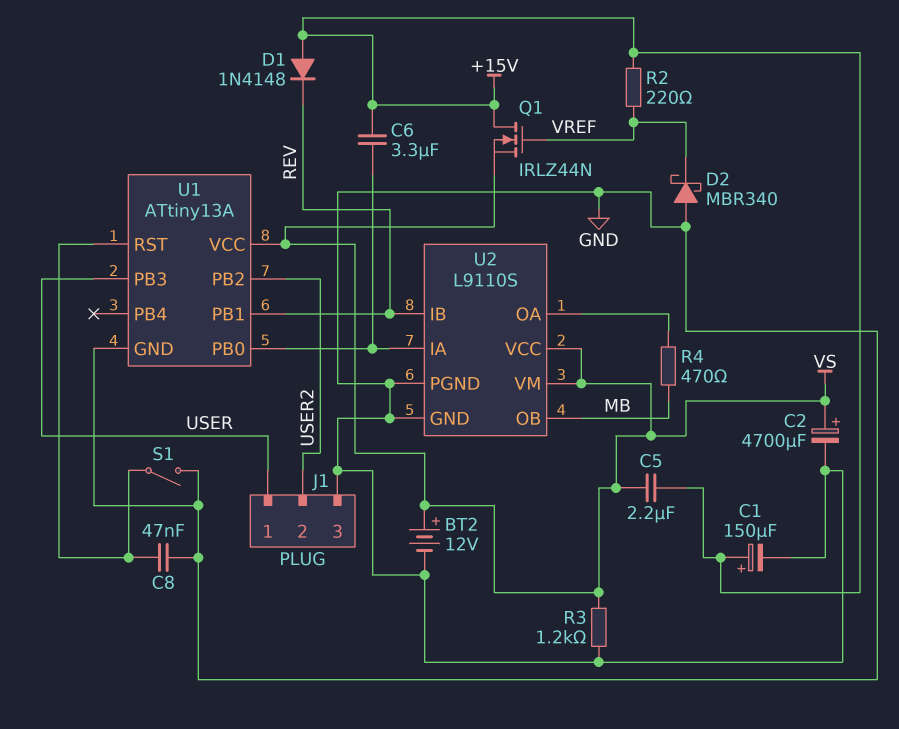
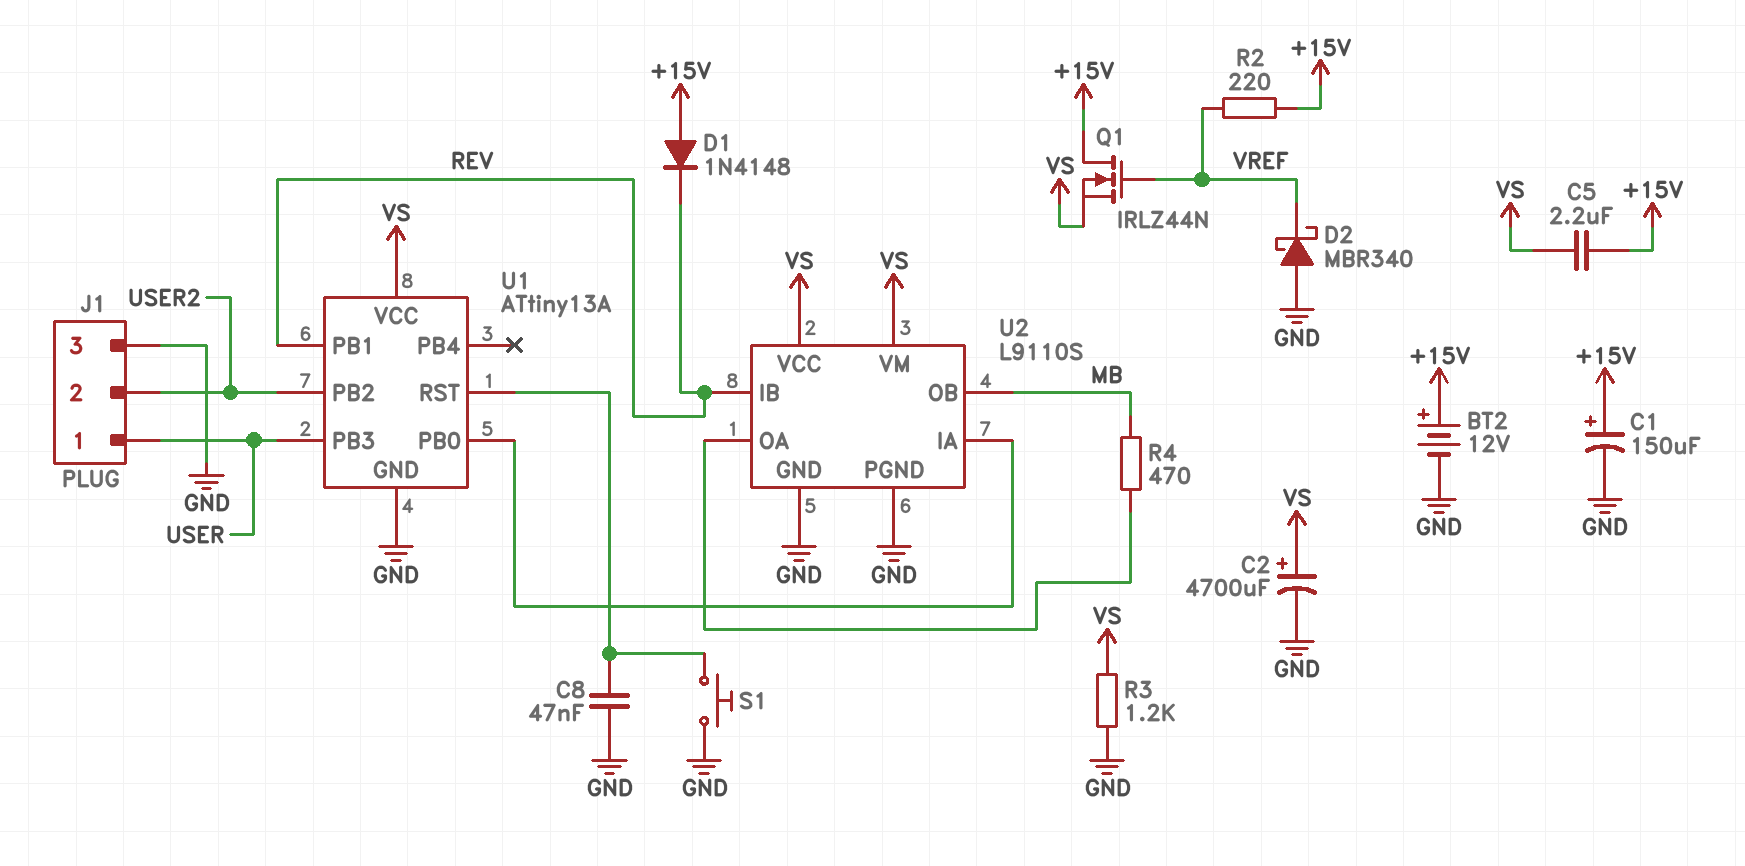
BT2: 12V (plus VS, minus GND) -> 12V (plus +15V, minus GND)
C6: 3.3uF (+15V, U1/PB0) -> none
S1: switch (GND, U1/RST) -> button (GND, U1/RST)

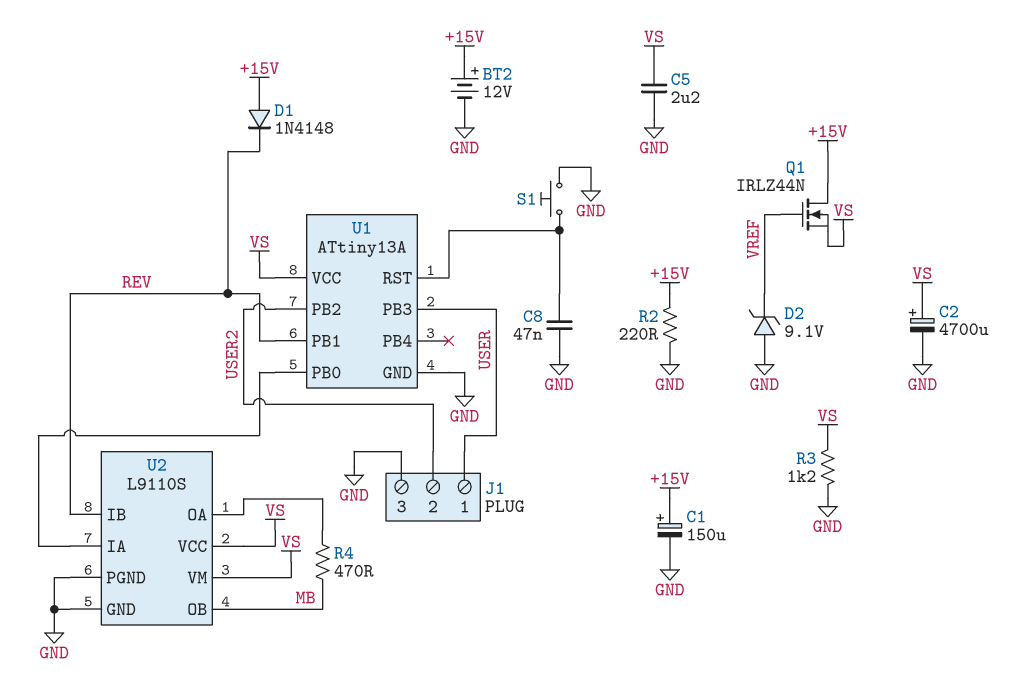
C5: 2.2uF (+15V, VS) -> 2.2uF (GND, VS)
D2: schottky MBR340 (A GND, K VREF) -> zener 9.1V (A GND, K VREF)
R2: 220 (+15V, VREF) -> 220 (+15V, GND)

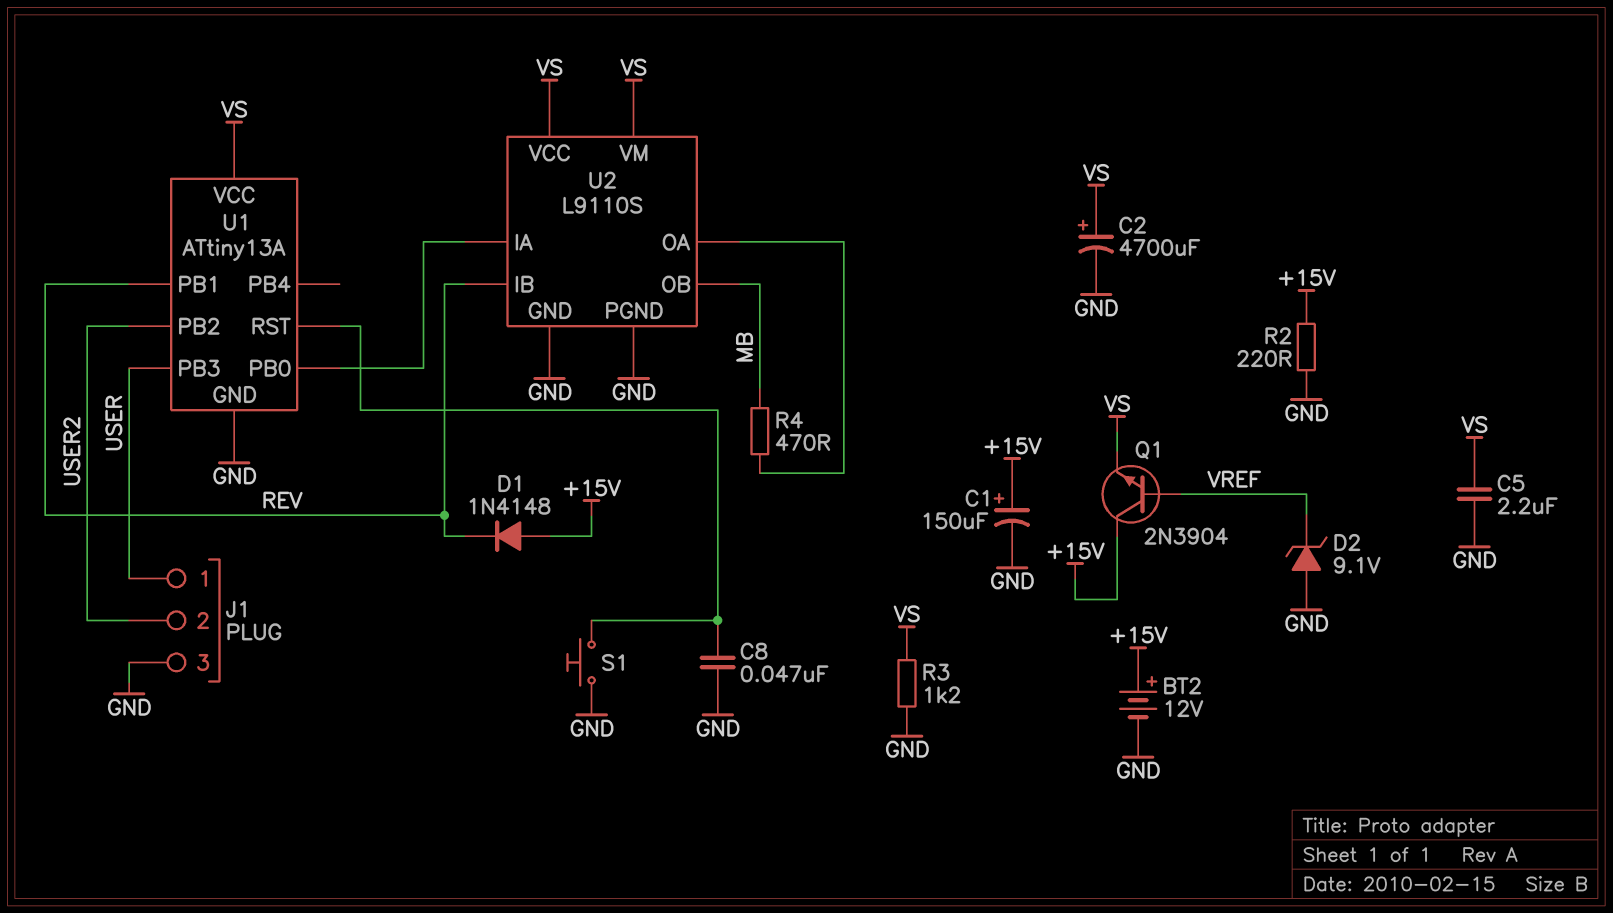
Q1: NMOS IRLZ44N (G VREF, D +15V, S VS) -> NPN 2N3904 (B VREF, C +15V, E VS)

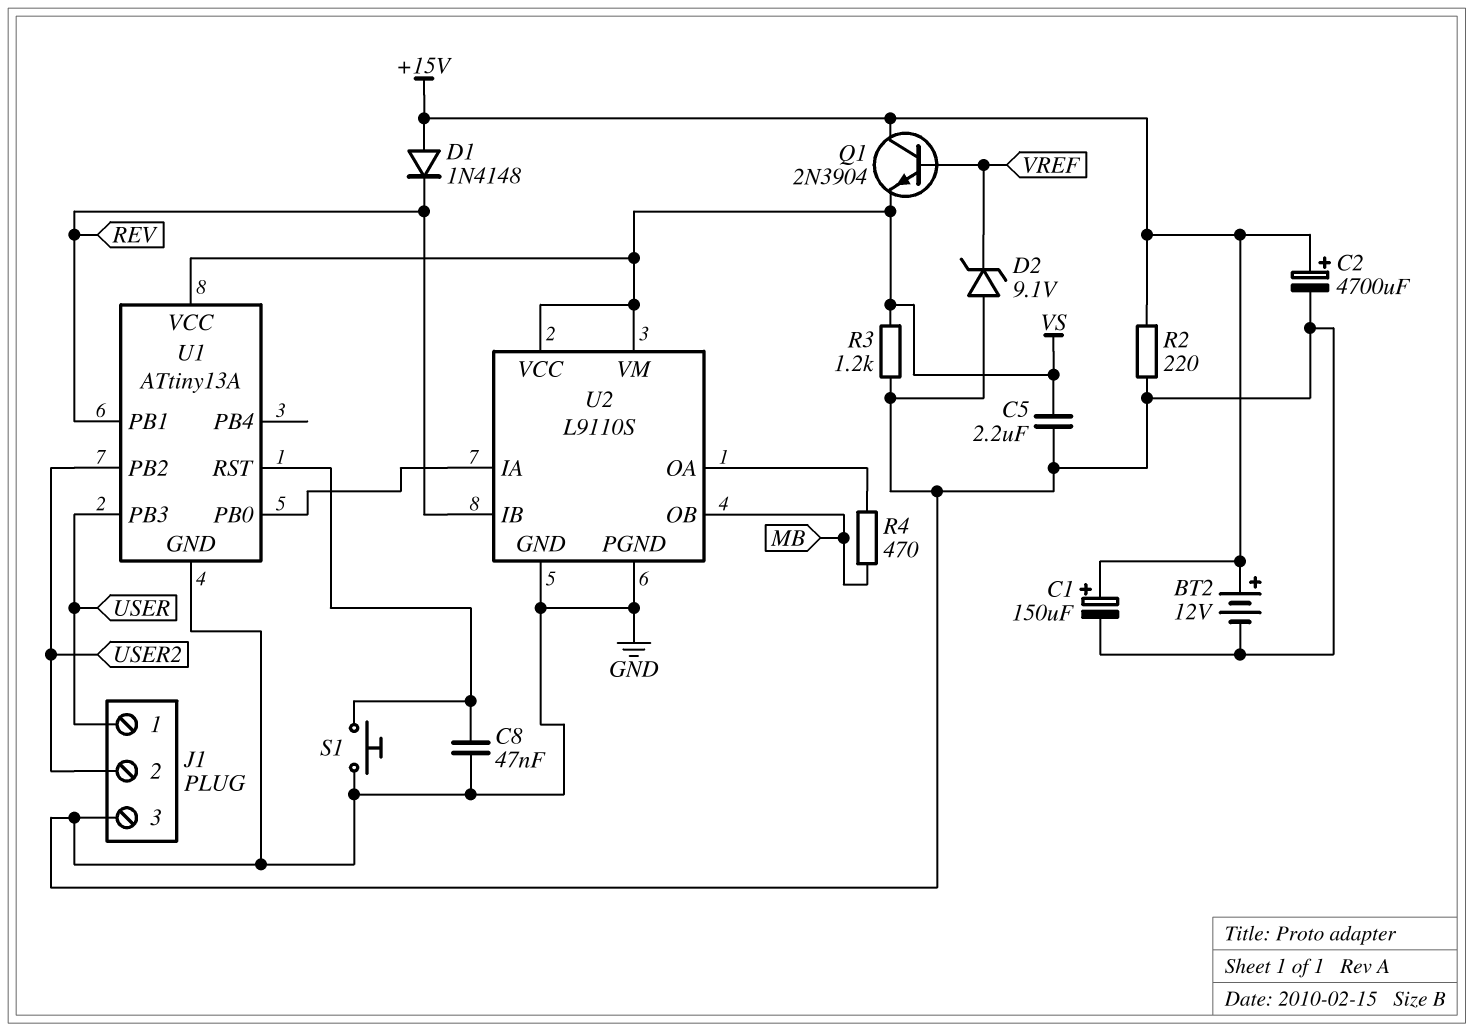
C2: 4700uF (plus VS, minus GND) -> 4700uF (plus +15V, minus GND)

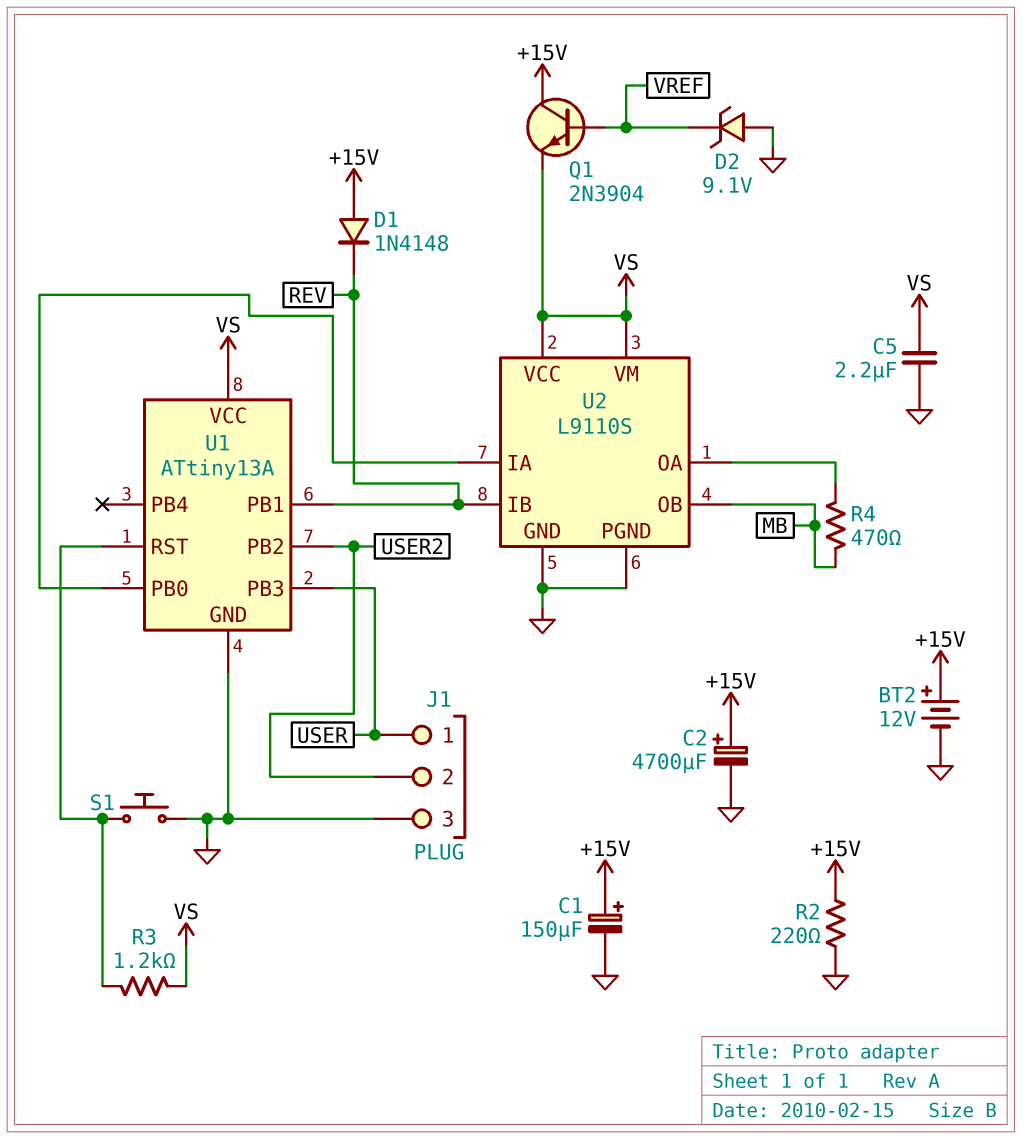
C8: 47nF (GND, U1/RST) -> none
R3: 1.2k (GND, VS) -> 1.2k (U1/RST, VS)

